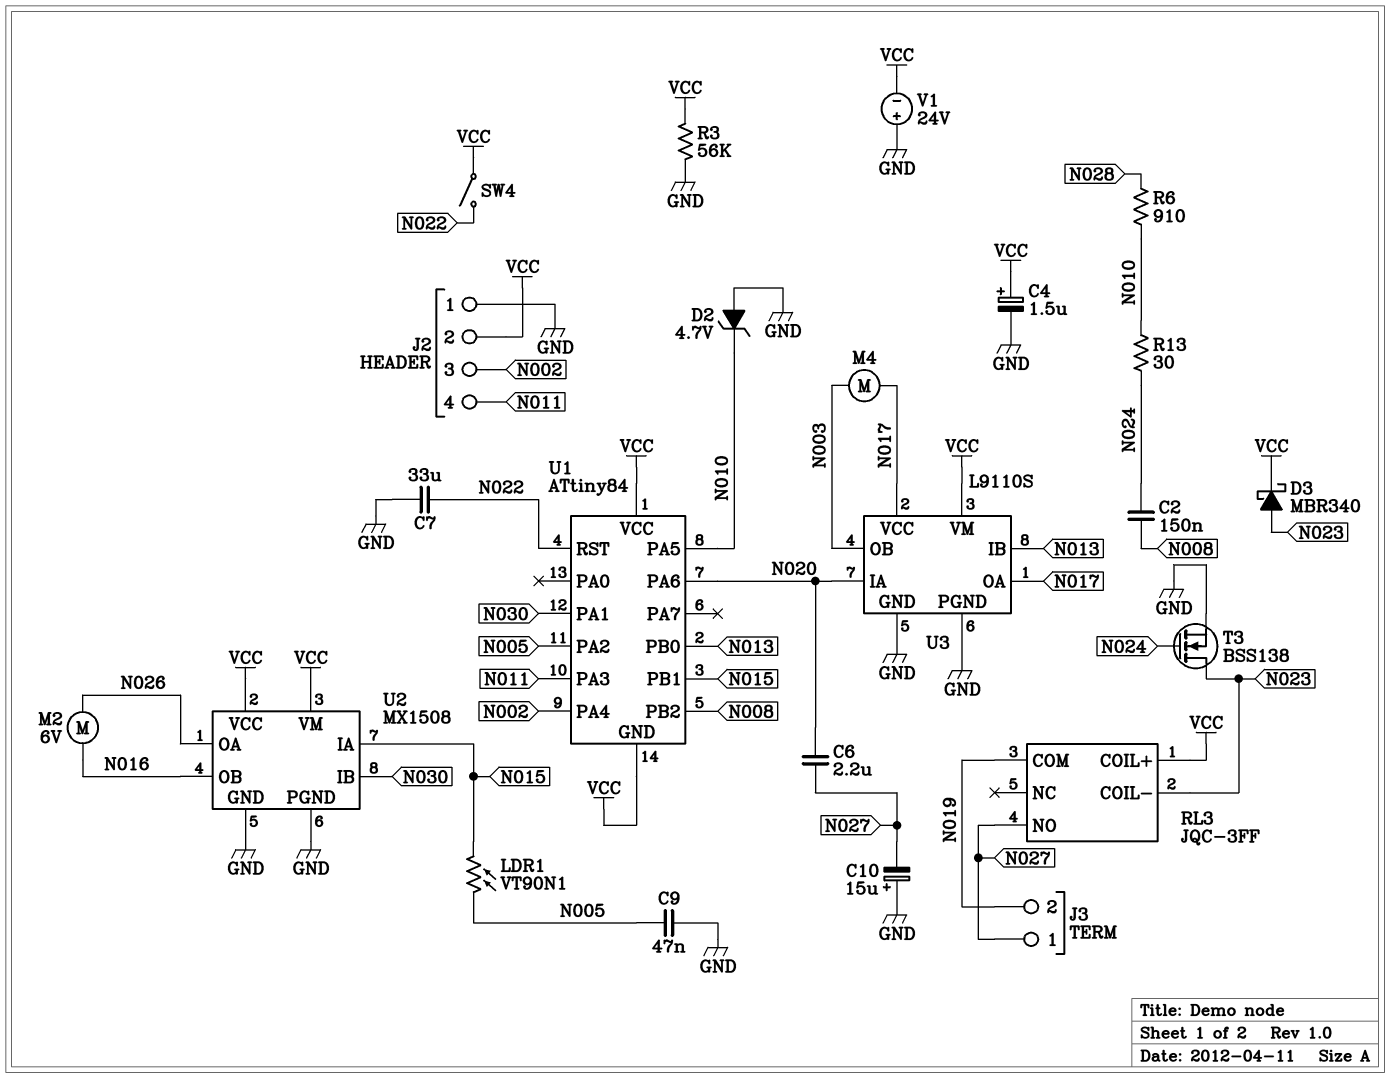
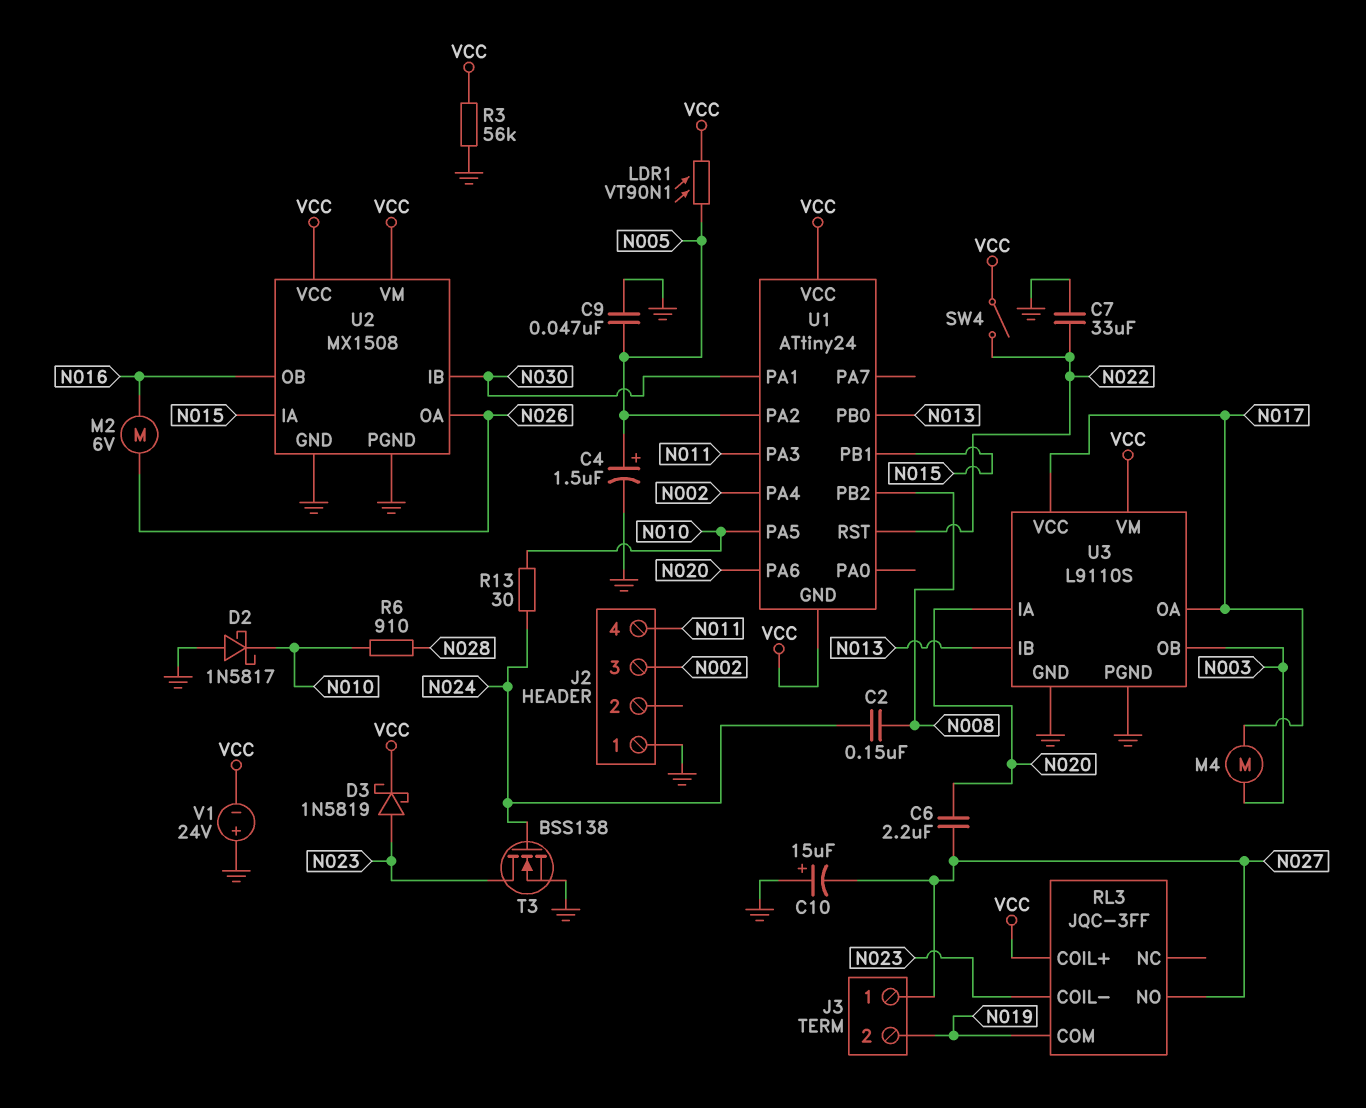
C4: 1.5uF (plus VCC, minus GND) -> 1.5uF (plus N005, minus GND)
D2: zener 4.7V (A GND, K N010) -> schottky 1N5817 (A GND, K N010)
D3: schottky MBR340 (A N023, K VCC) -> schottky 1N5819 (A N023, K VCC)
J2 pin 2: VCC -> none
LDR1: VT90N1 (N005, N015) -> VT90N1 (N005, VCC)
U1: ATtiny84 -> ATtiny24

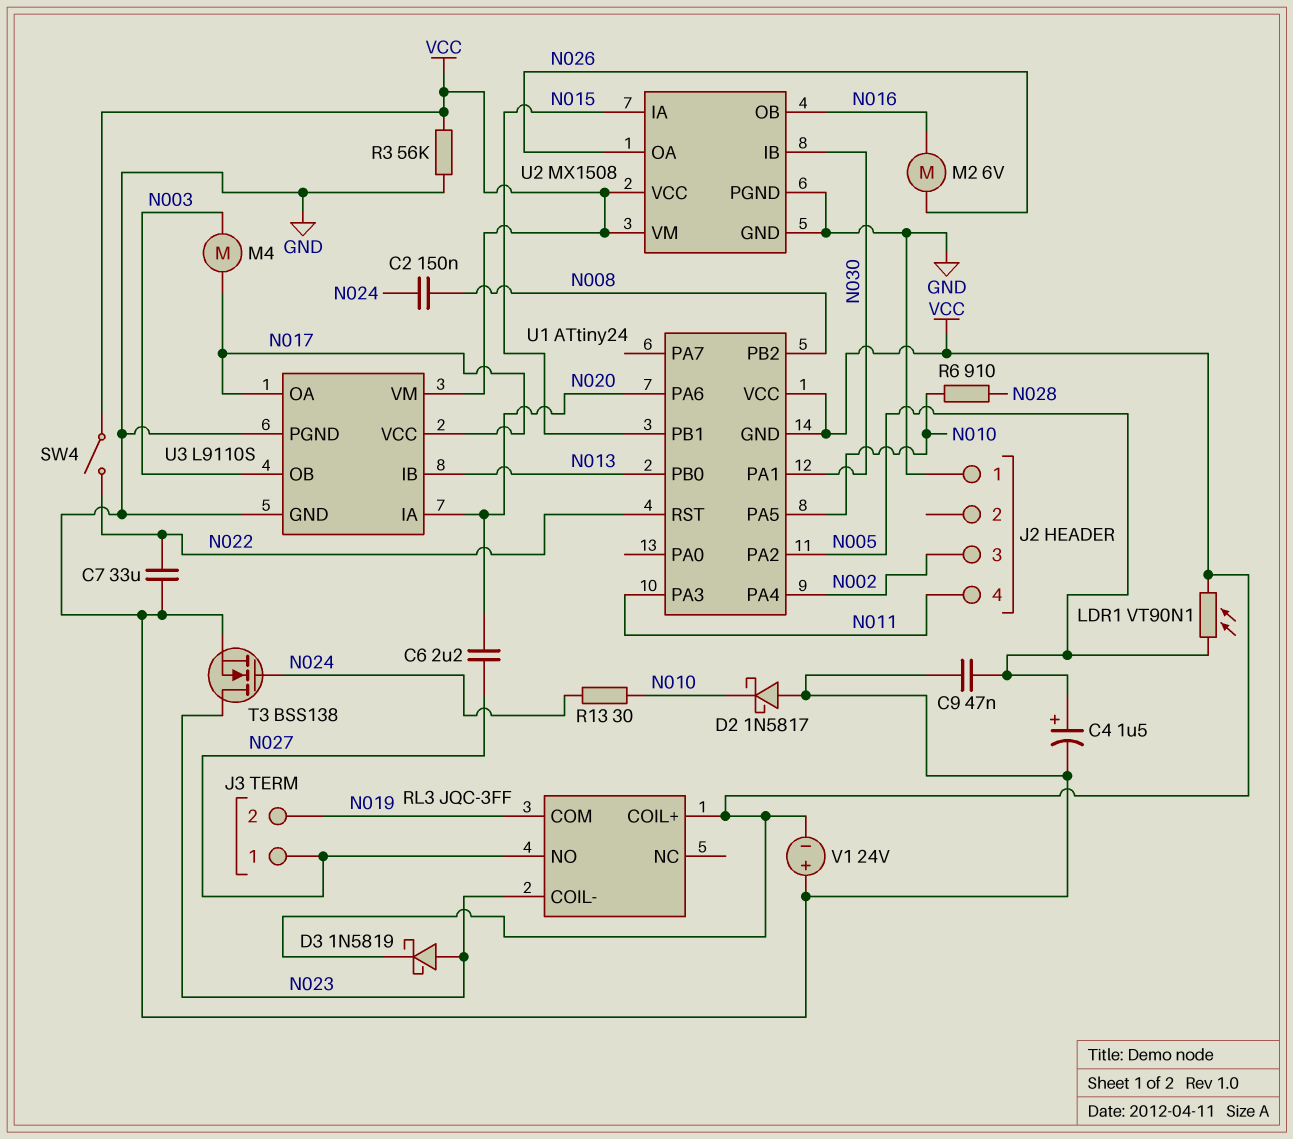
C10: 15uF (plus GND, minus N027) -> none

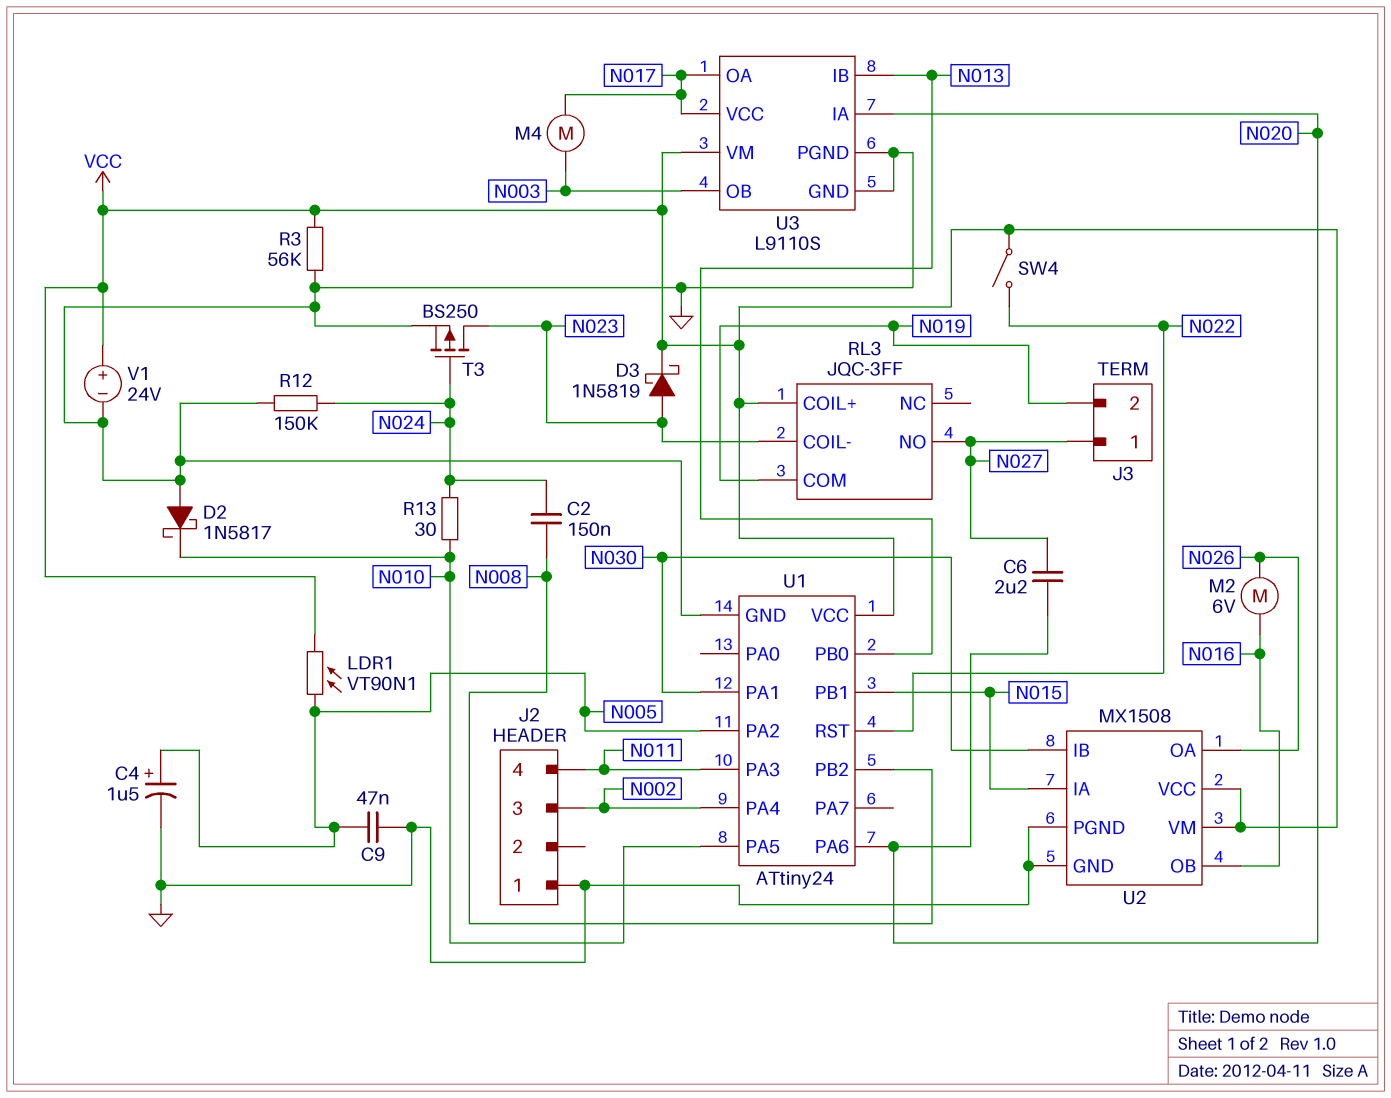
C7: 33uF (GND, N022) -> none
R6: 910 (N010, N028) -> none
R12: none -> 150k (GND, N024)
T3: NMOS BSS138 (G N024, D N023, S GND) -> PMOS BS250 (G N024, D N023, S GND)
U1 pin GND: VCC -> GND
V1: 24V (plus GND, minus VCC) -> 24V (plus VCC, minus GND)

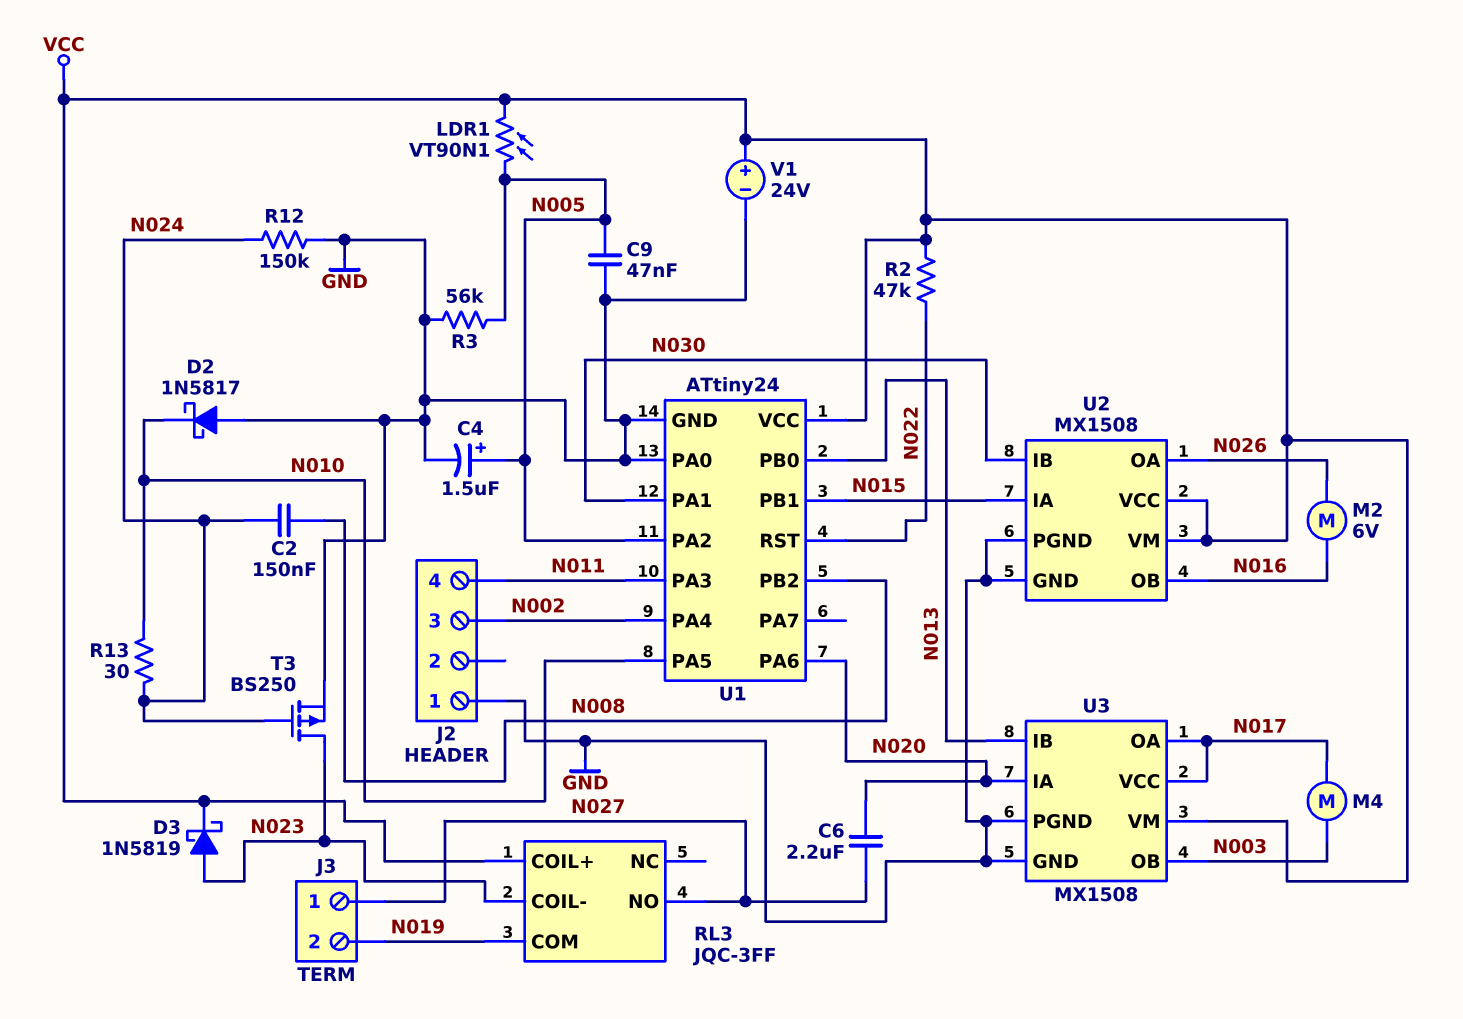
R2: none -> 47k (N022, VCC)
R3: 56k (GND, VCC) -> 56k (GND, N005)
SW4: switch (N022, VCC) -> none
U1 pin PA0: none -> GND
U3: L9110S -> MX1508

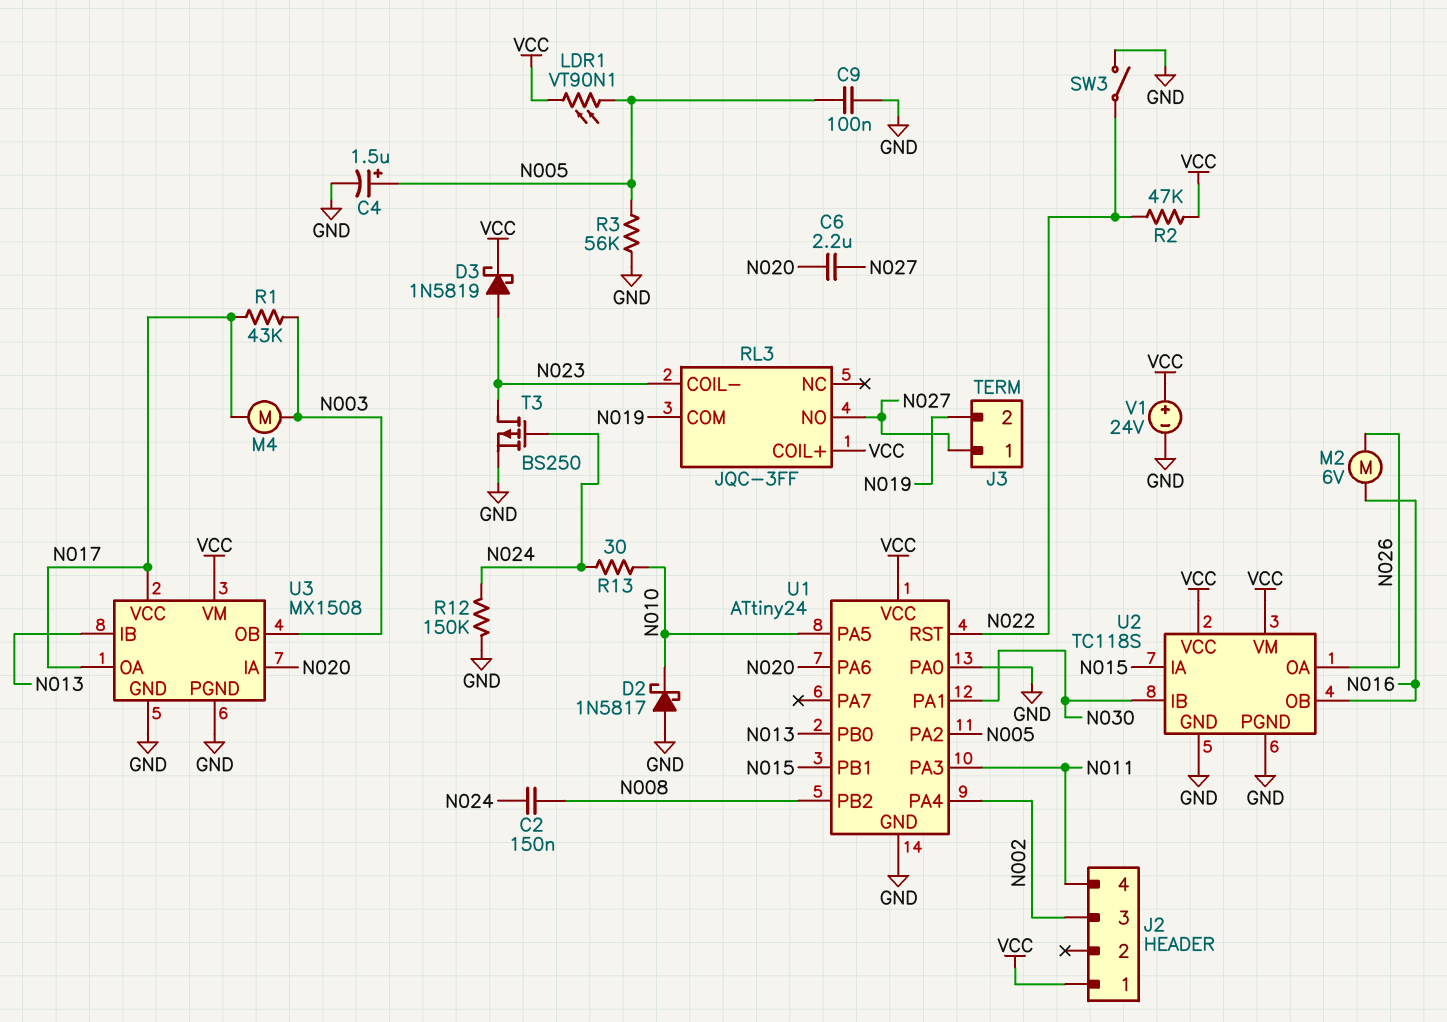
C9: 47nF (GND, N005) -> 100nF (GND, N005)
J2 pin 1: GND -> VCC
R1: none -> 43k (N003, N017)
SW3: none -> switch (GND, N022)
U2: MX1508 -> TC118S

